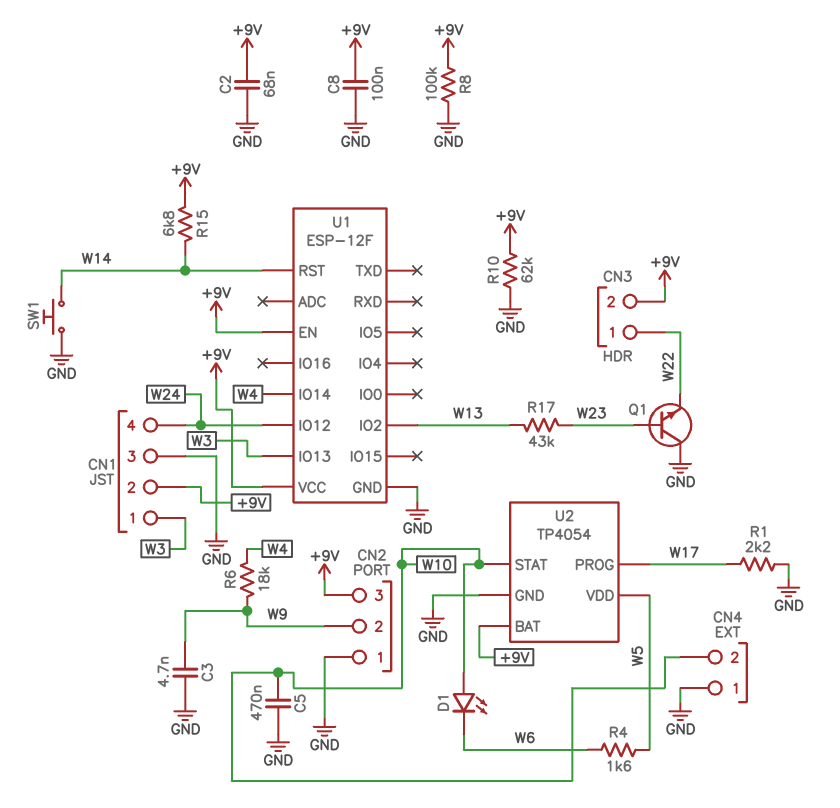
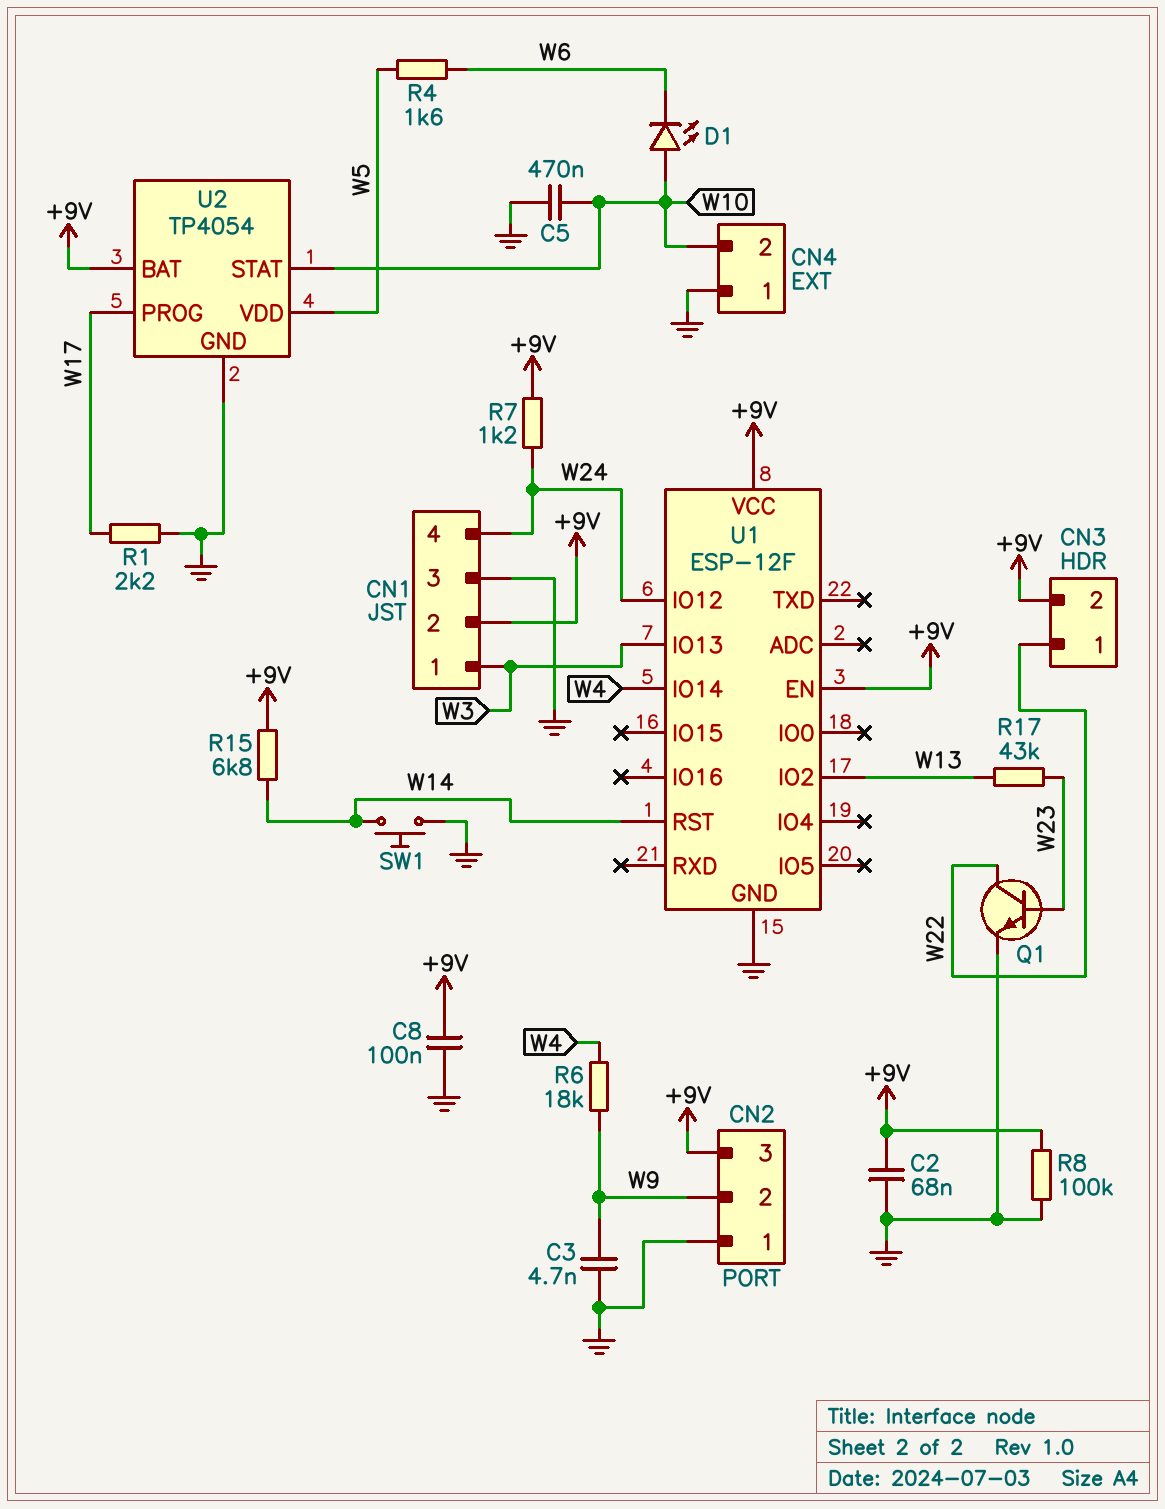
Q1: NPN (B W23, C GND, E W22) -> NPN (B W23, C W22, E GND)
R7: none -> 1.2k (+9V, W24)
R10: 62k (+9V, GND) -> none

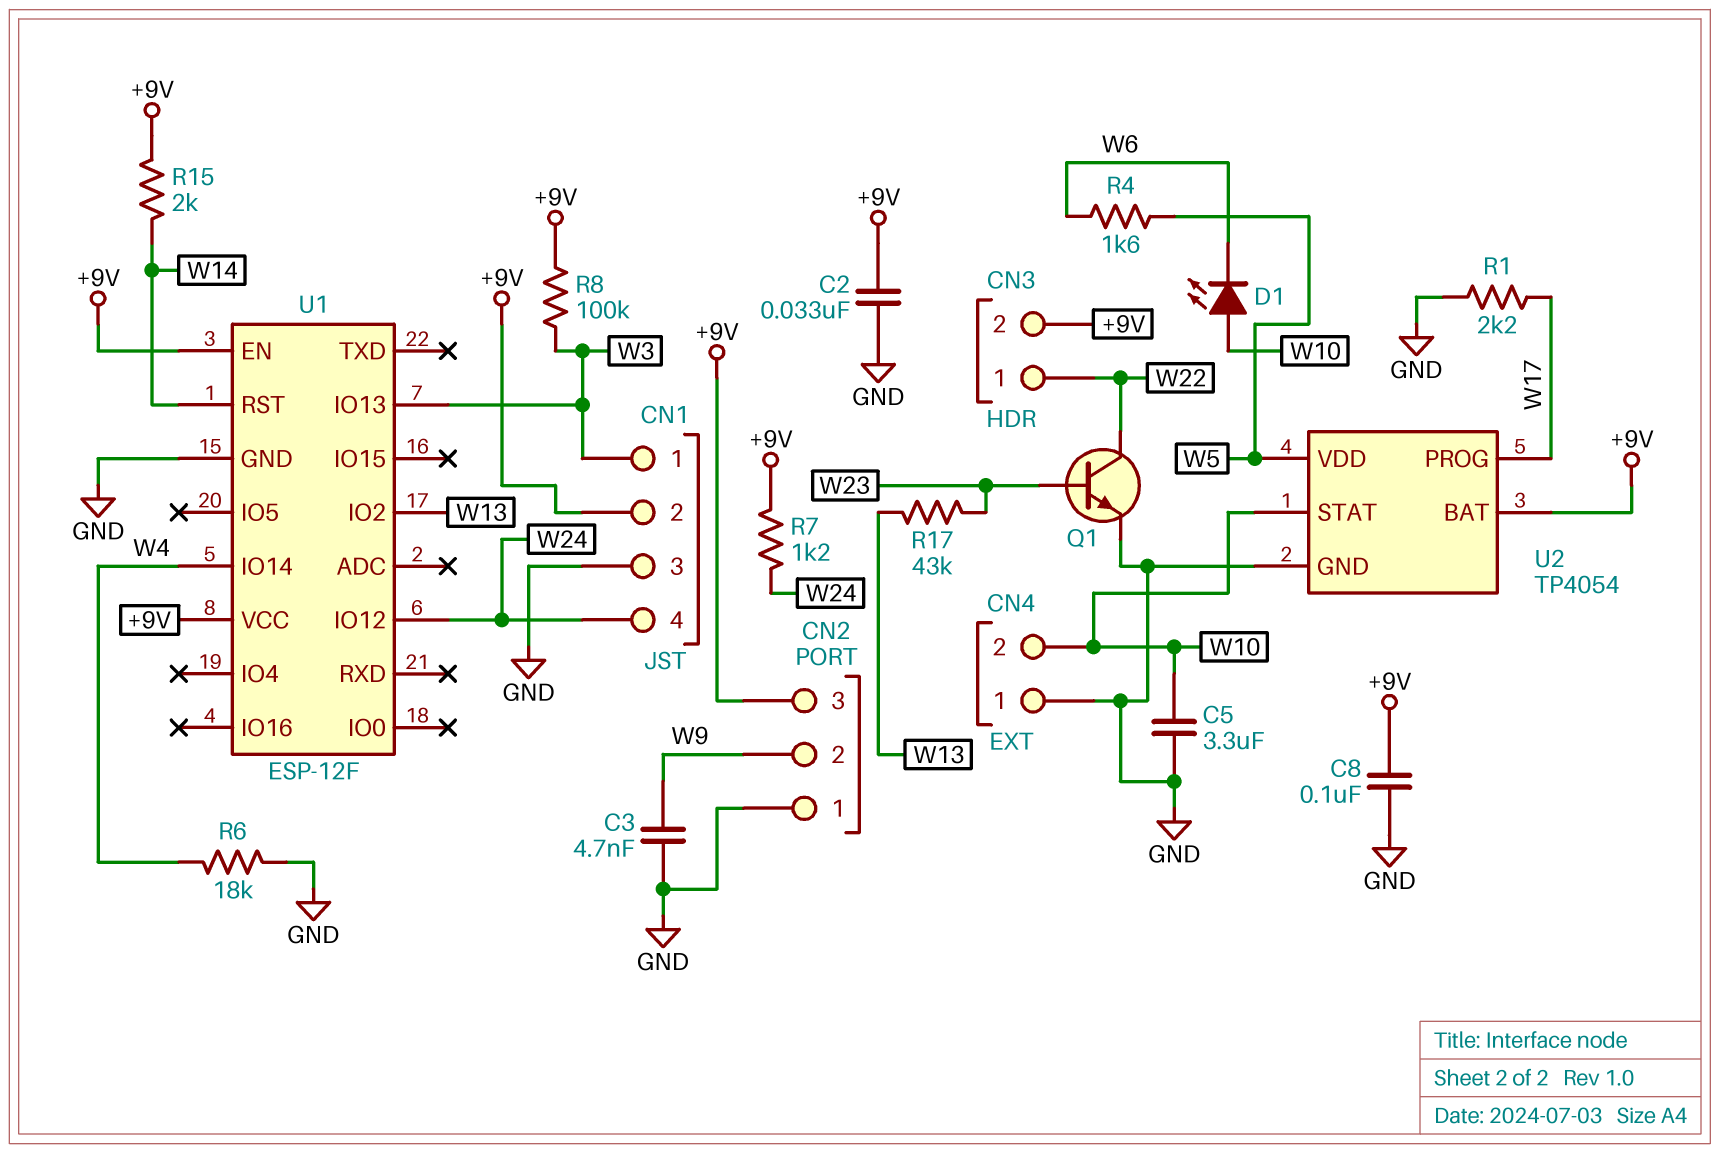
C2: 68nF (+9V, GND) -> 33nF (+9V, GND)
C5: 470nF (GND, W10) -> 3.3uF (GND, W10)
R6: 18k (W4, W9) -> 18k (GND, W4)
R8: 100k (+9V, GND) -> 100k (+9V, W3)
R15: 6.8k (+9V, W14) -> 2k (+9V, W14)
SW1: button (GND, W14) -> none

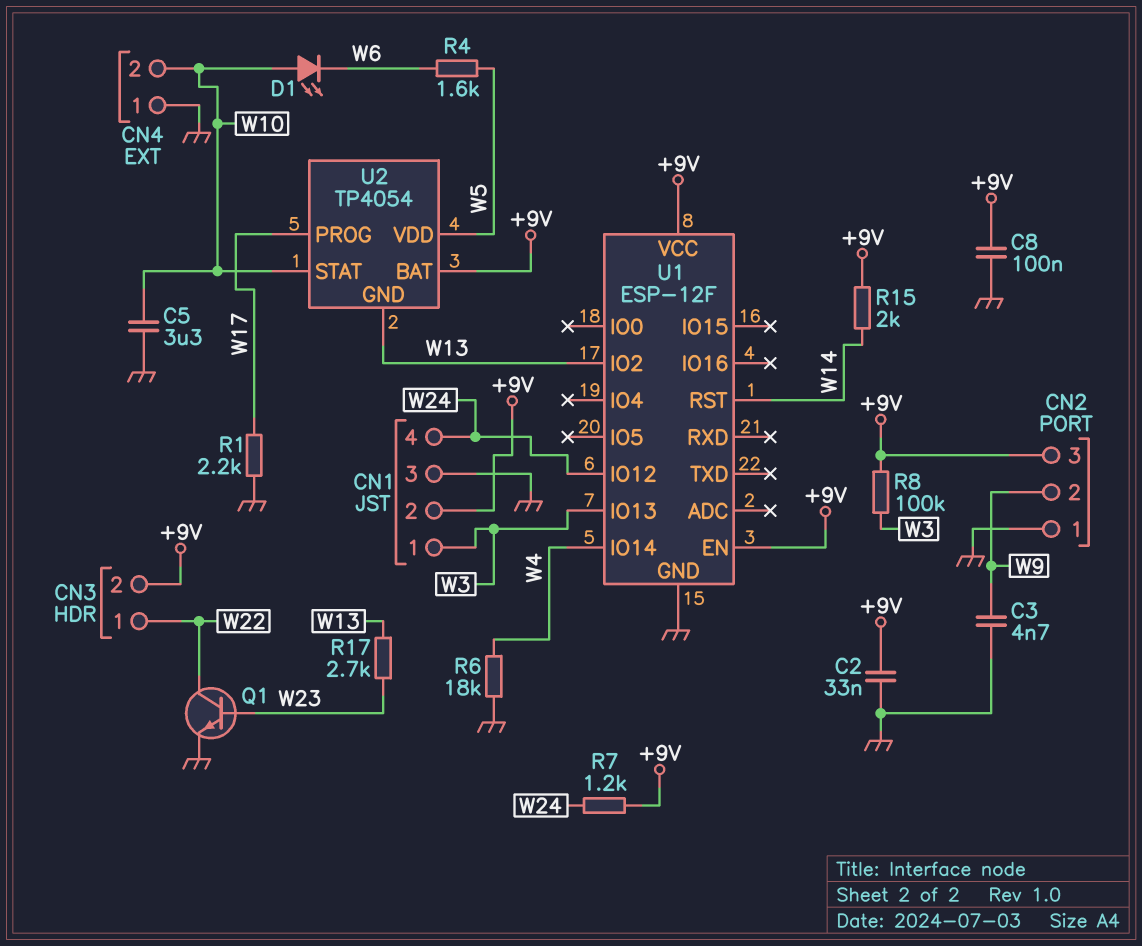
R17: 43k (W13, W23) -> 2.7k (W13, W23)
U2 pin GND: GND -> W13

